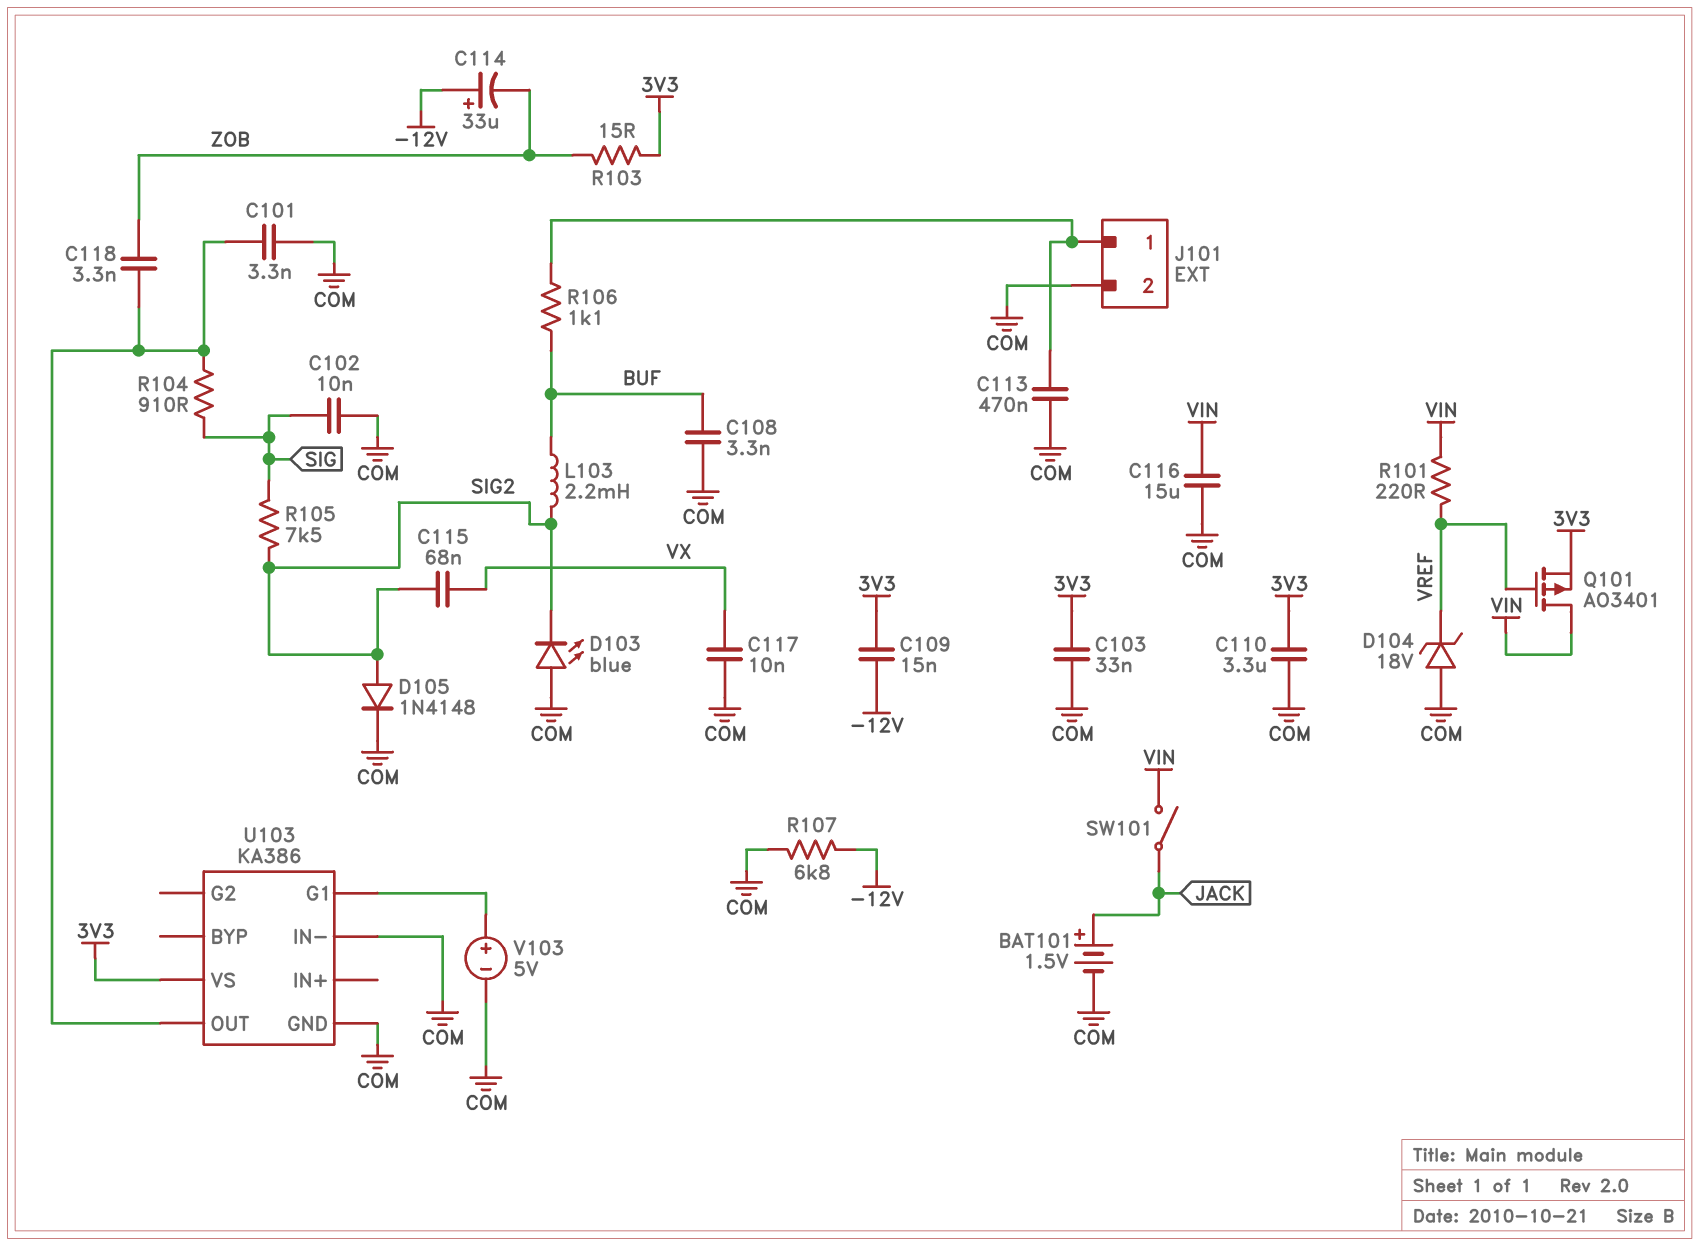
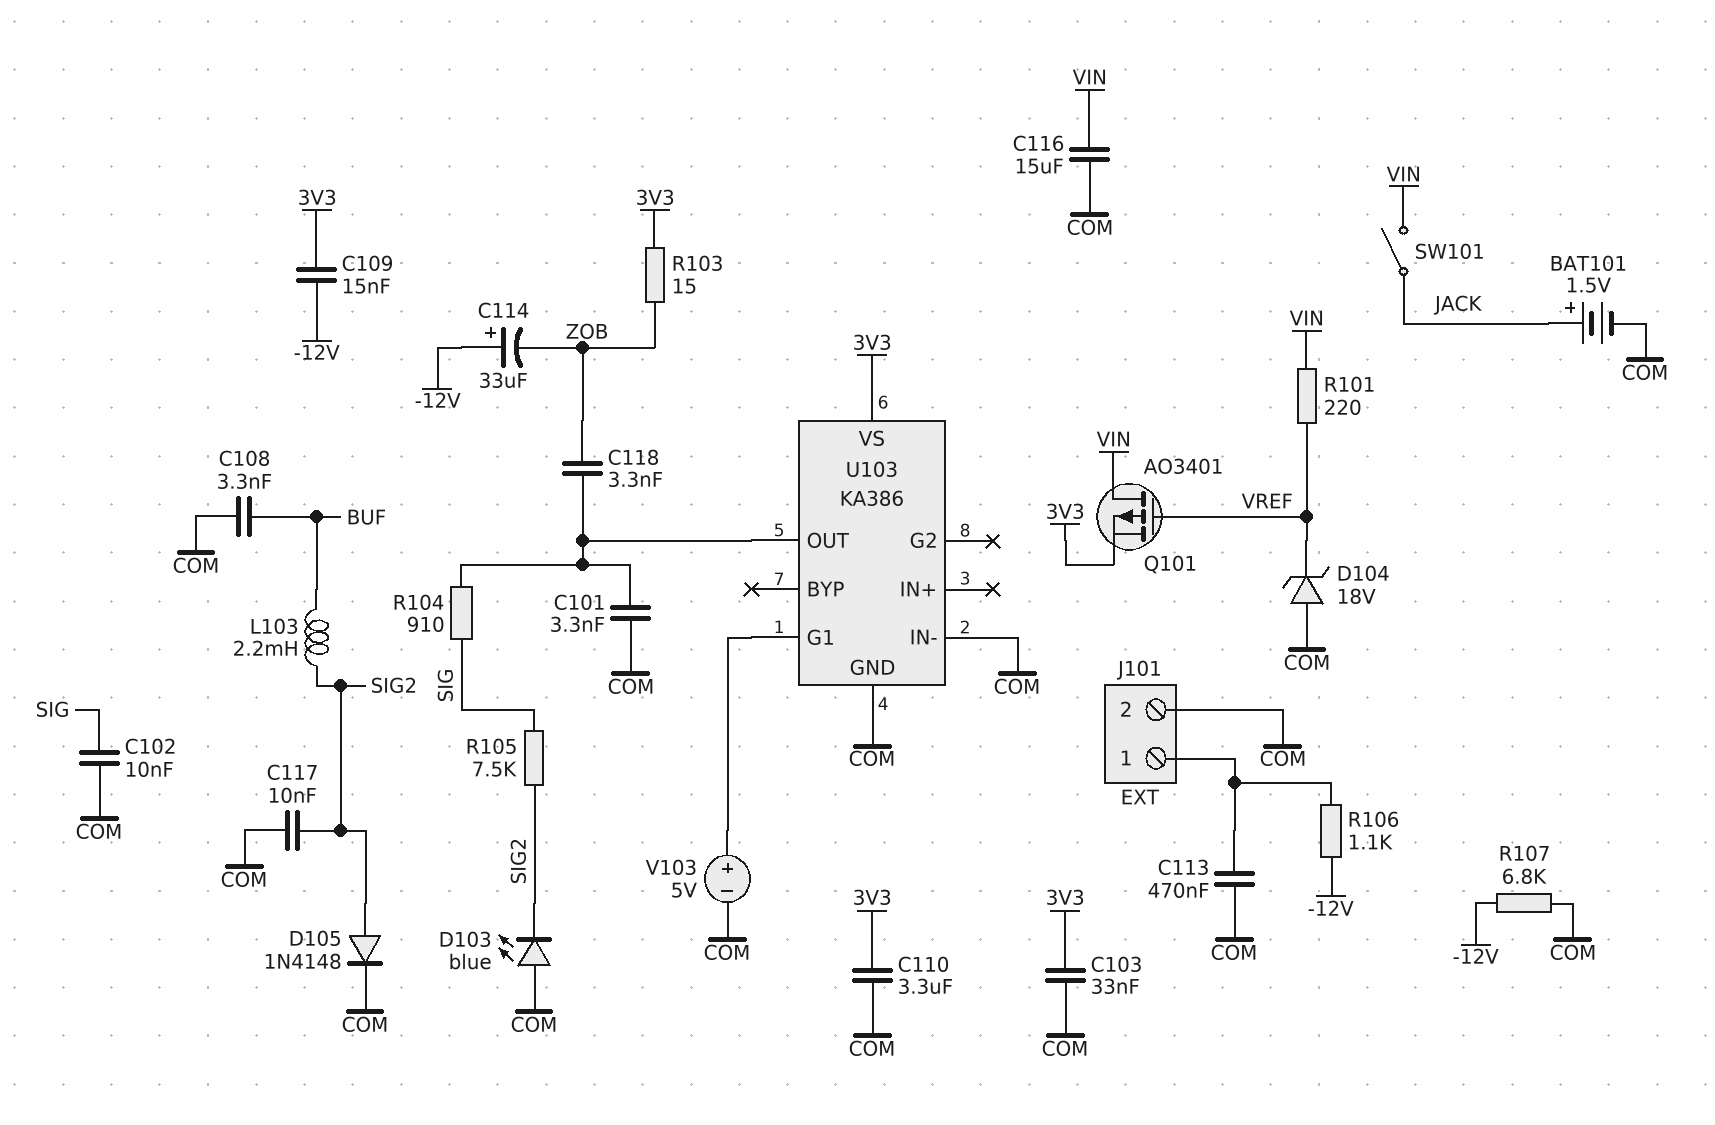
C115: 68nF (SIG2, VX) -> none
C117: 10nF (COM, VX) -> 10nF (COM, SIG2)
R106: 1.1k (BUF, J101/1) -> 1.1k (-12V, J101/1)

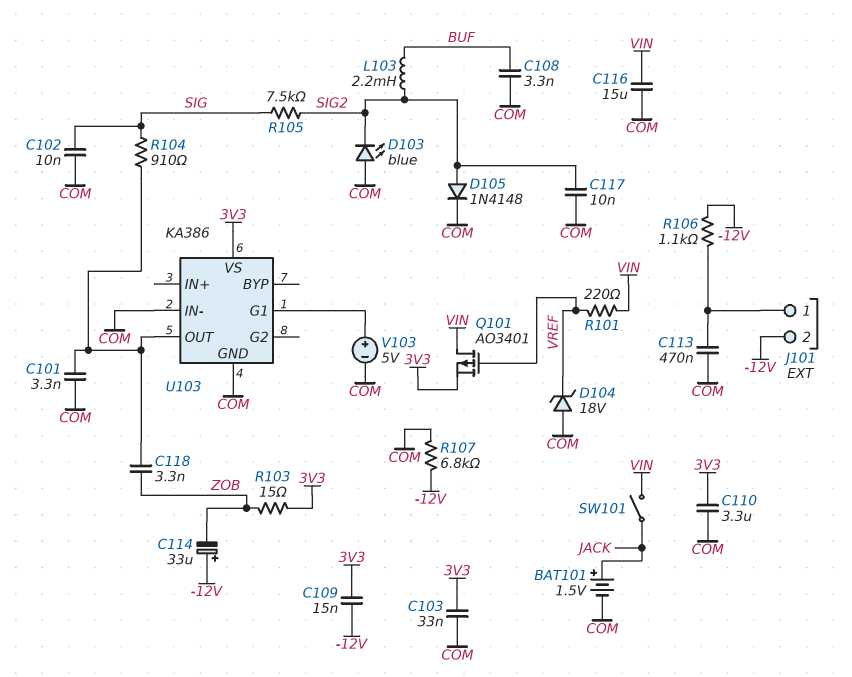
J101 pin 2: COM -> -12V

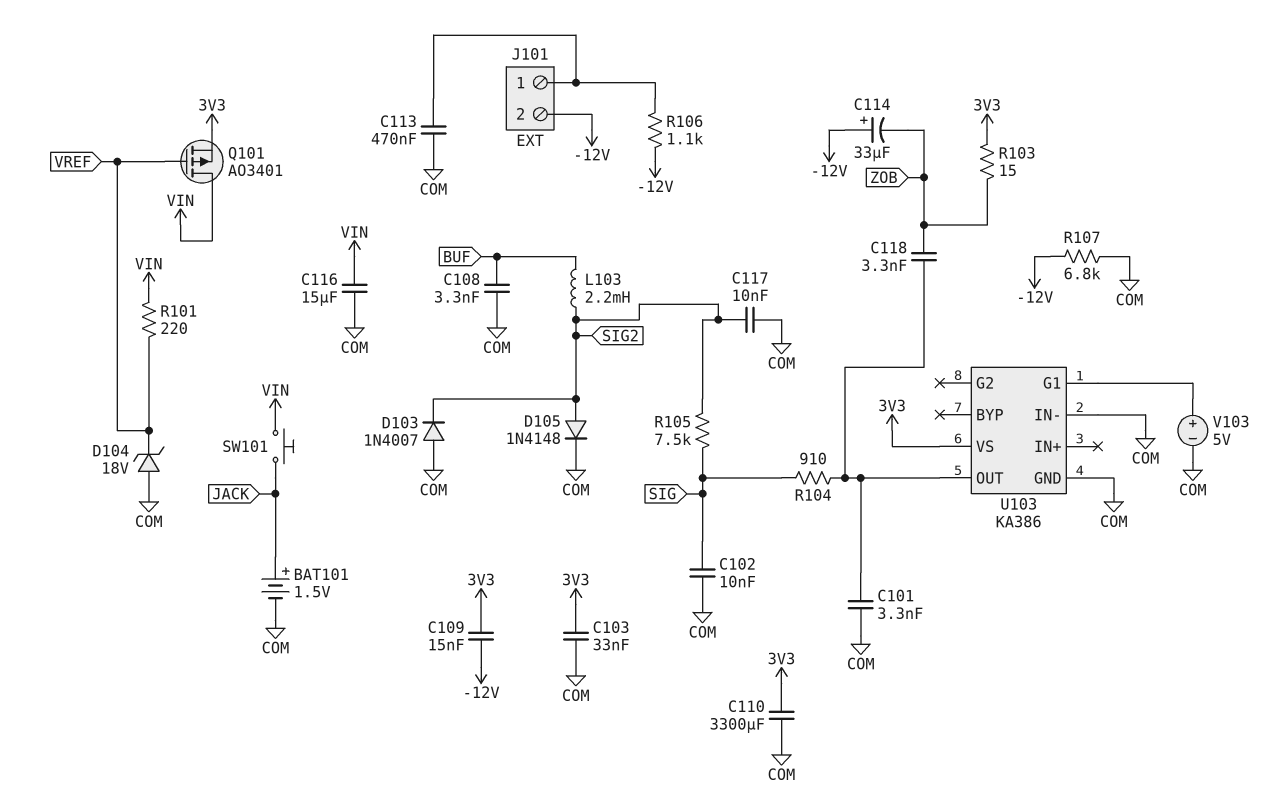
C110: 3.3uF (3V3, COM) -> 3300uF (3V3, COM)
D103: LED blue (A COM, K SIG2) -> diode 1N4007 (A COM, K SIG2)
SW101: switch (JACK, VIN) -> button (JACK, VIN)

